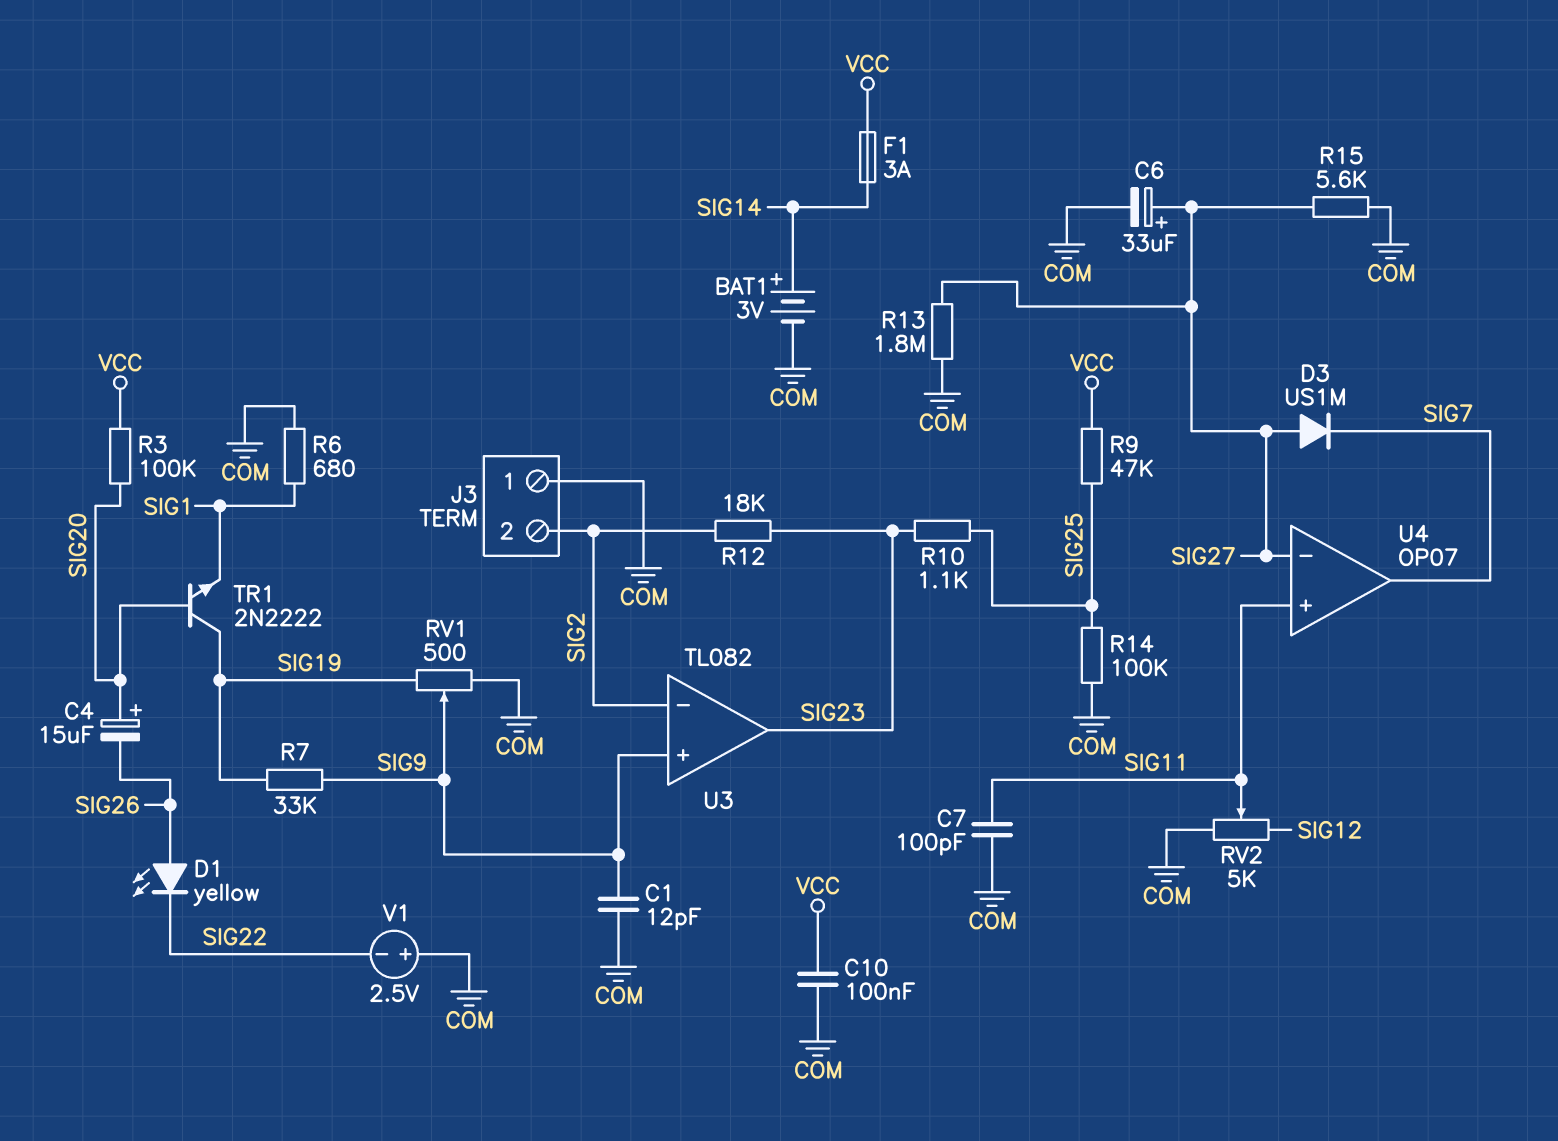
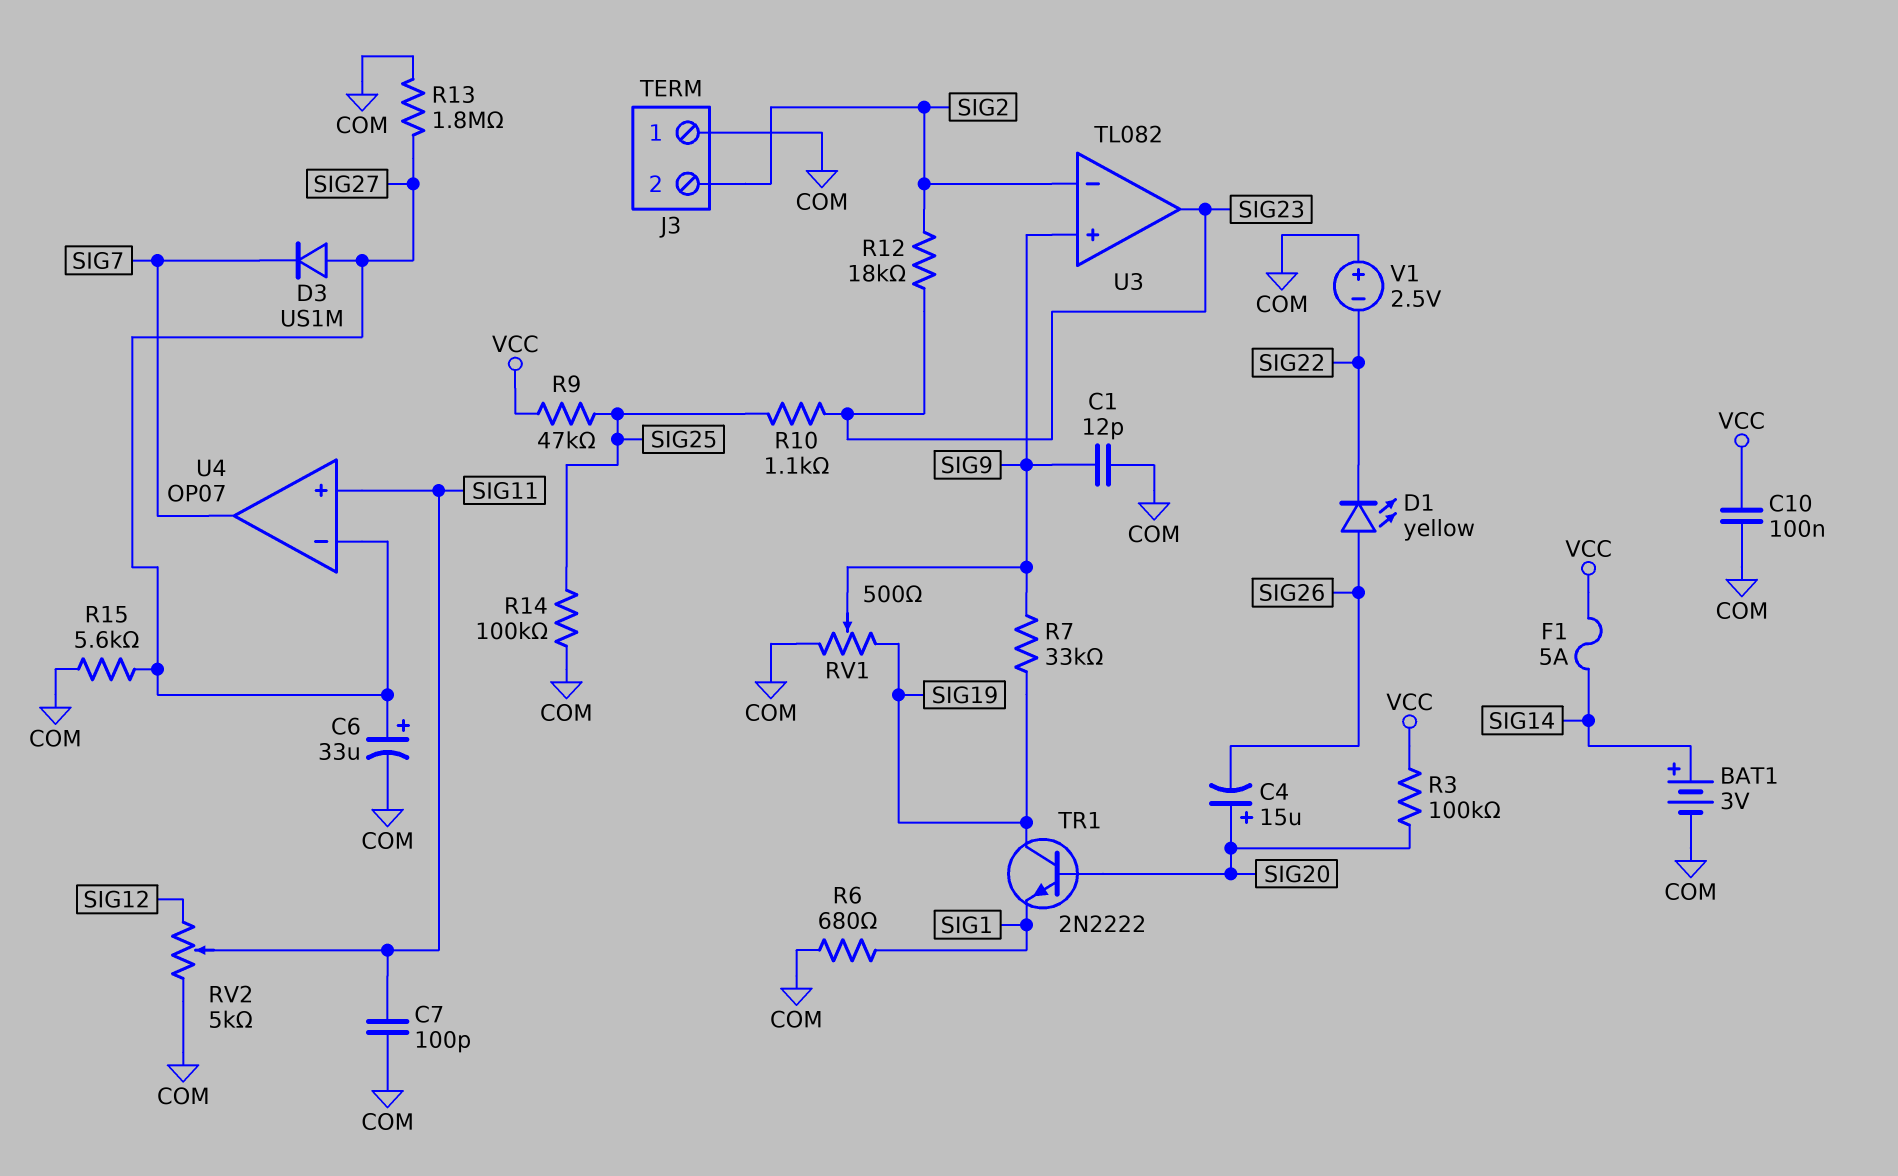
F1: 3A (SIG14, VCC) -> 5A (SIG14, VCC)

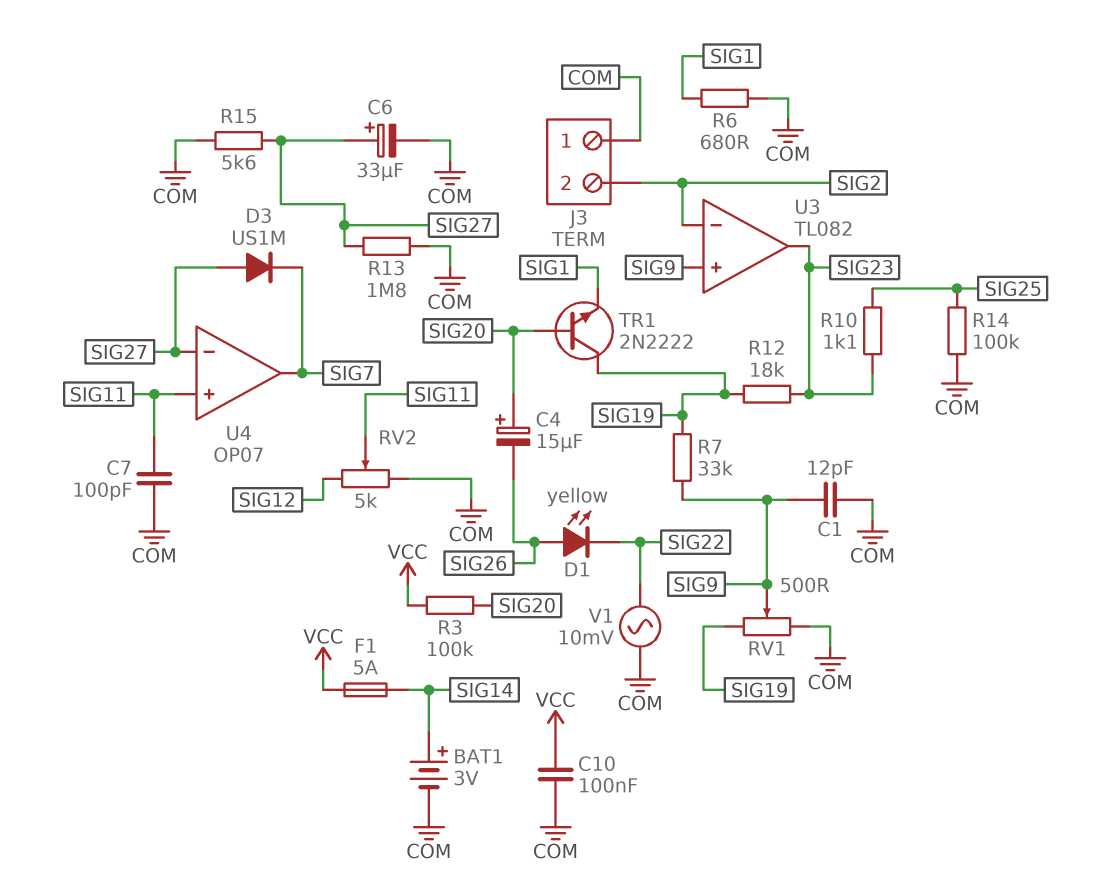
R9: 47k (SIG25, VCC) -> none
R12: 18k (SIG2, SIG23) -> 18k (SIG19, SIG23)
V1: 2.5V (plus COM, minus SIG22) -> AC 10mV (COM, SIG22)

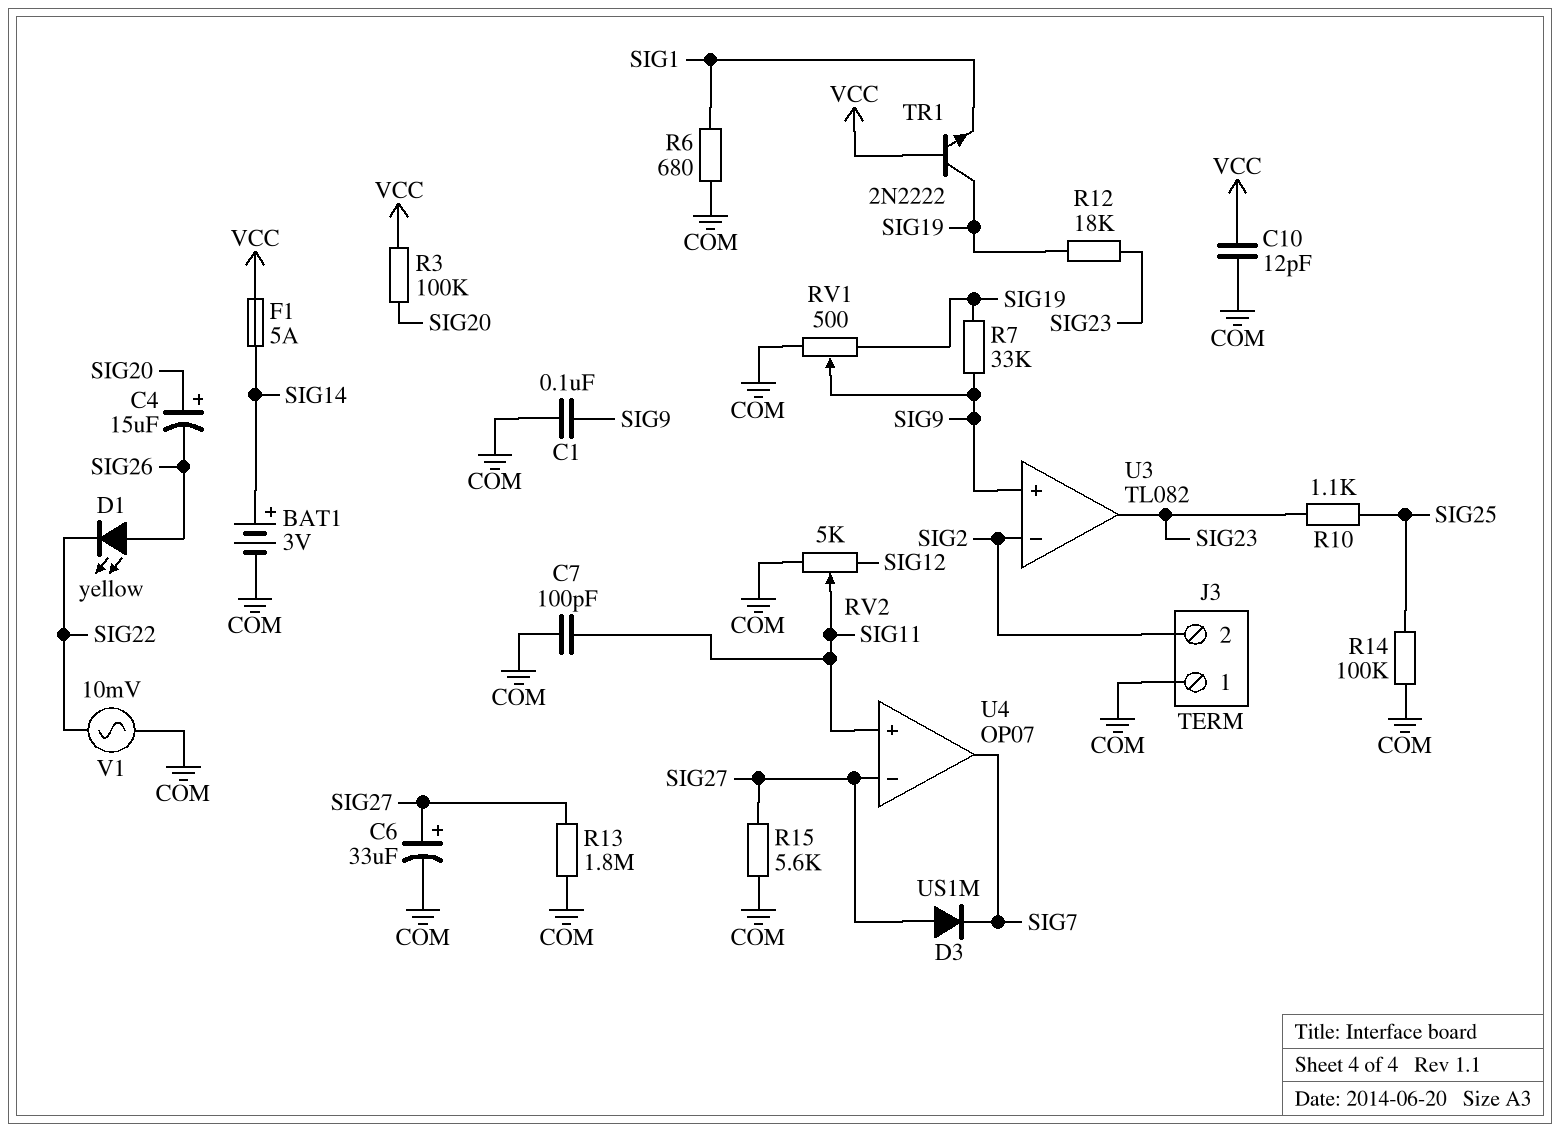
C1: 12pF (COM, SIG9) -> 100nF (COM, SIG9)
C10: 100nF (COM, VCC) -> 12pF (COM, VCC)
TR1: NPN 2N2222 (B SIG20, C SIG19, E SIG1) -> NPN 2N2222 (B VCC, C SIG19, E SIG1)

